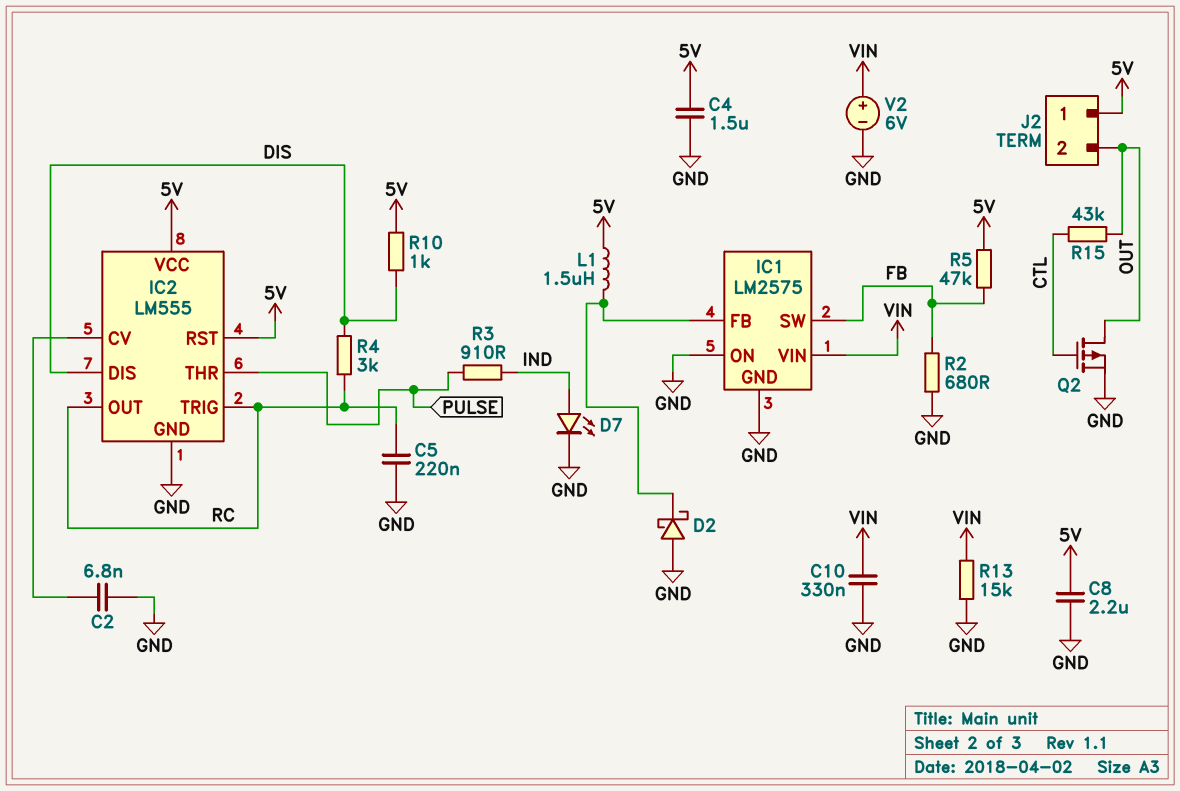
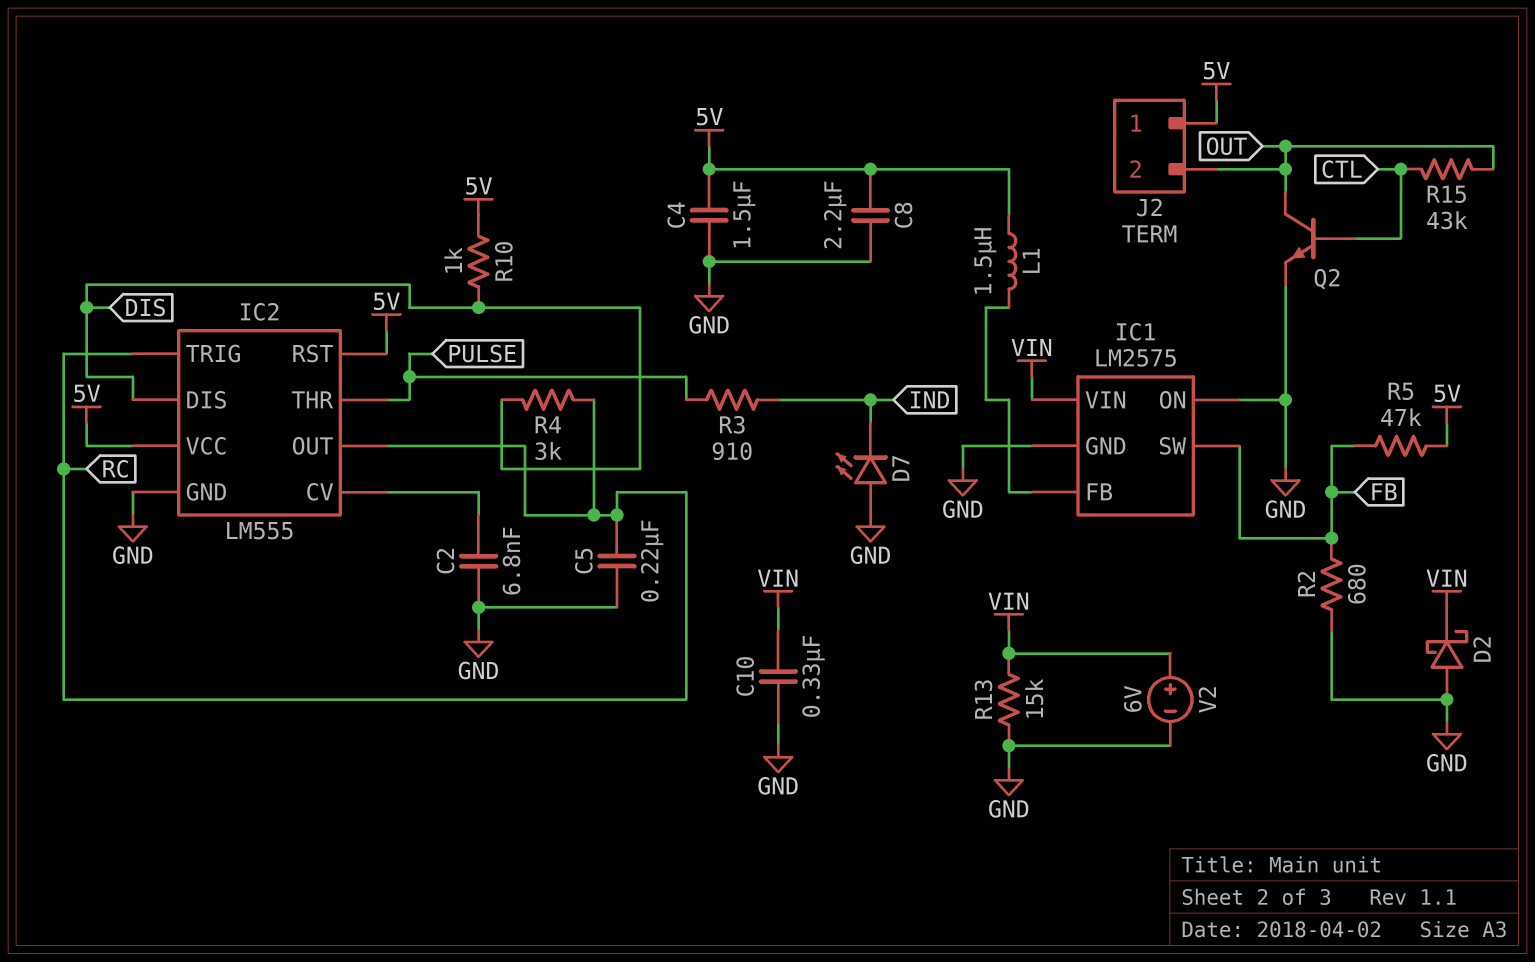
D2: schottky (A GND, K IC1/FB) -> schottky (A GND, K VIN)
D7: LED (A IND, K GND) -> LED (A GND, K IND)
Q2: PMOS (G CTL, D OUT, S GND) -> NPN (B CTL, C OUT, E GND)

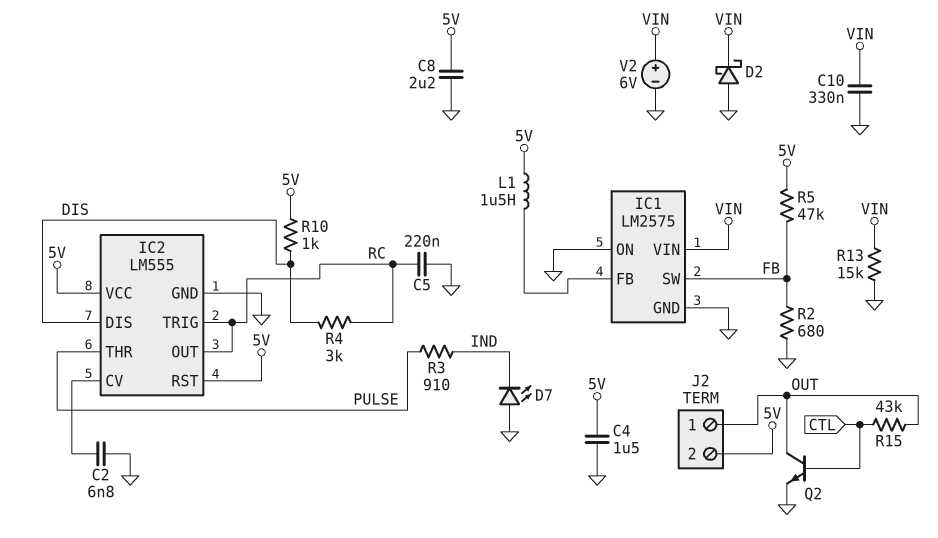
J2 pin 1: 5V -> OUT
J2 pin 2: OUT -> 5V

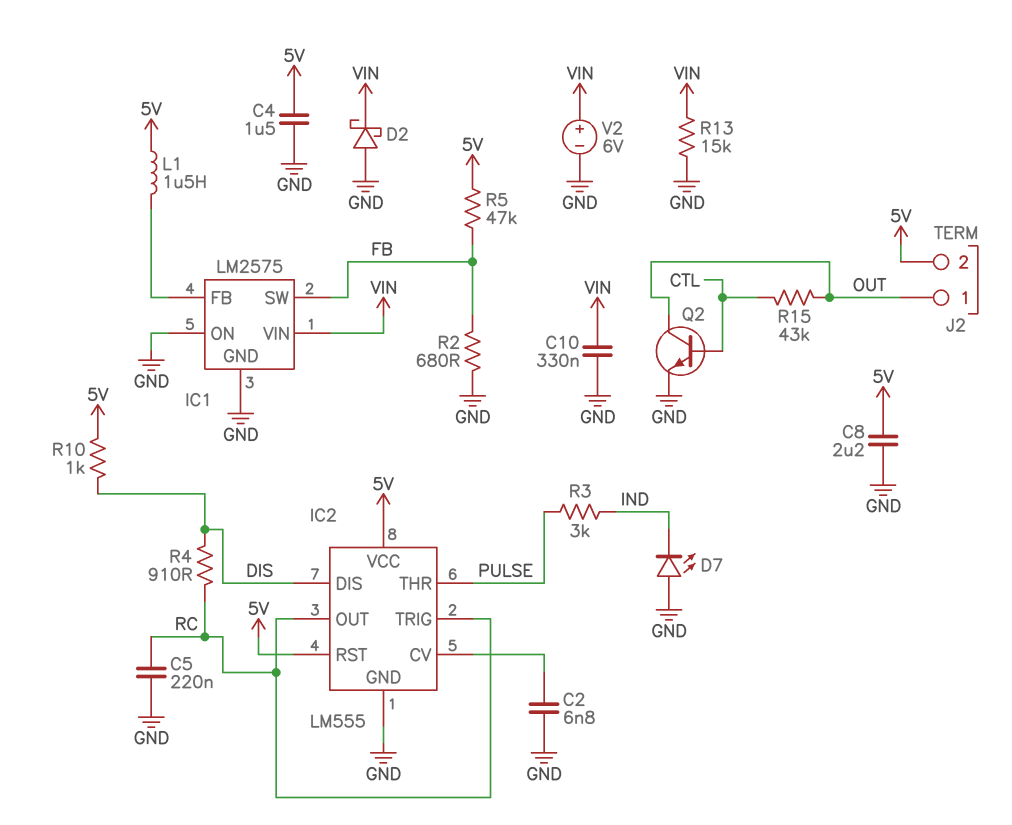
R3: 910 (IND, PULSE) -> 3k (IND, PULSE)
R4: 3k (DIS, RC) -> 910 (DIS, RC)

